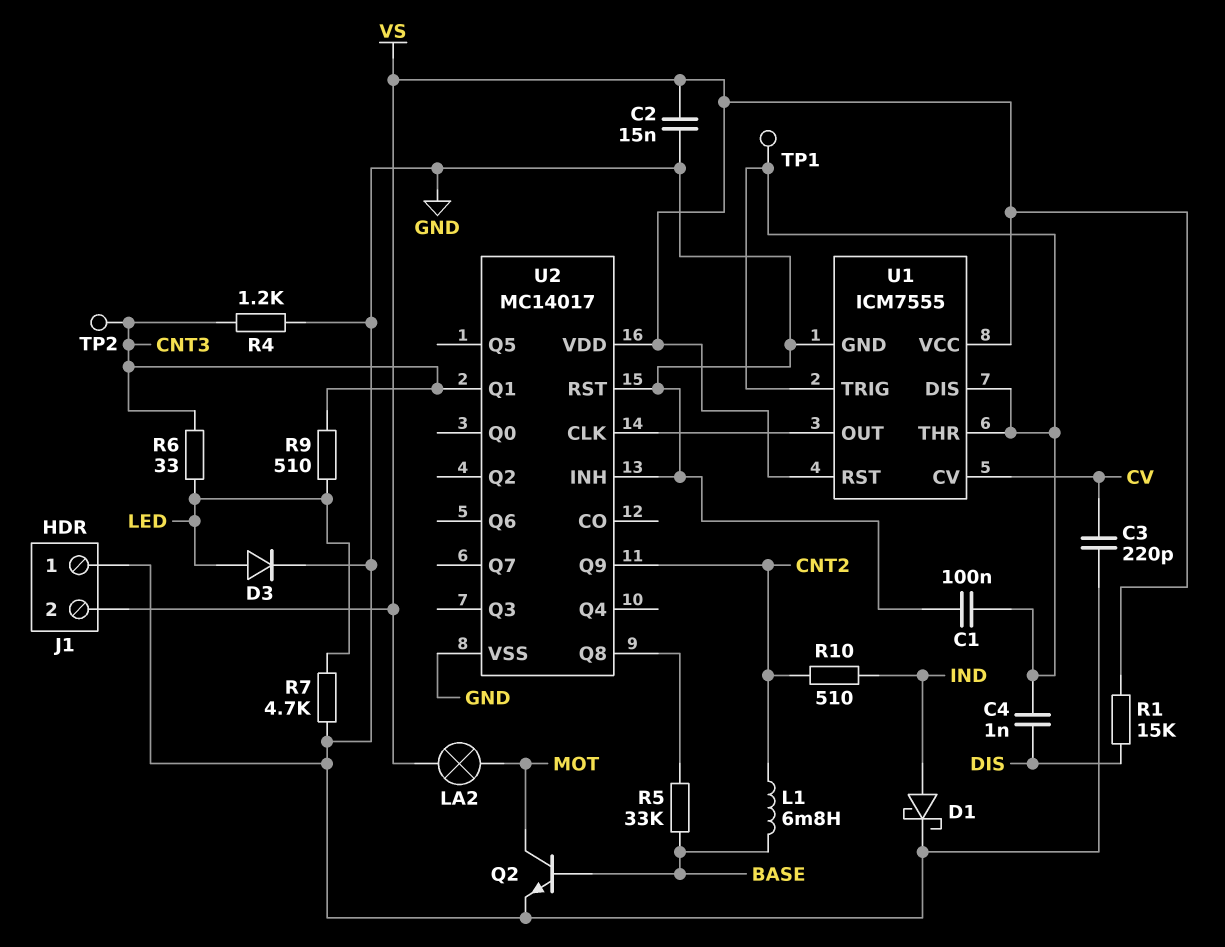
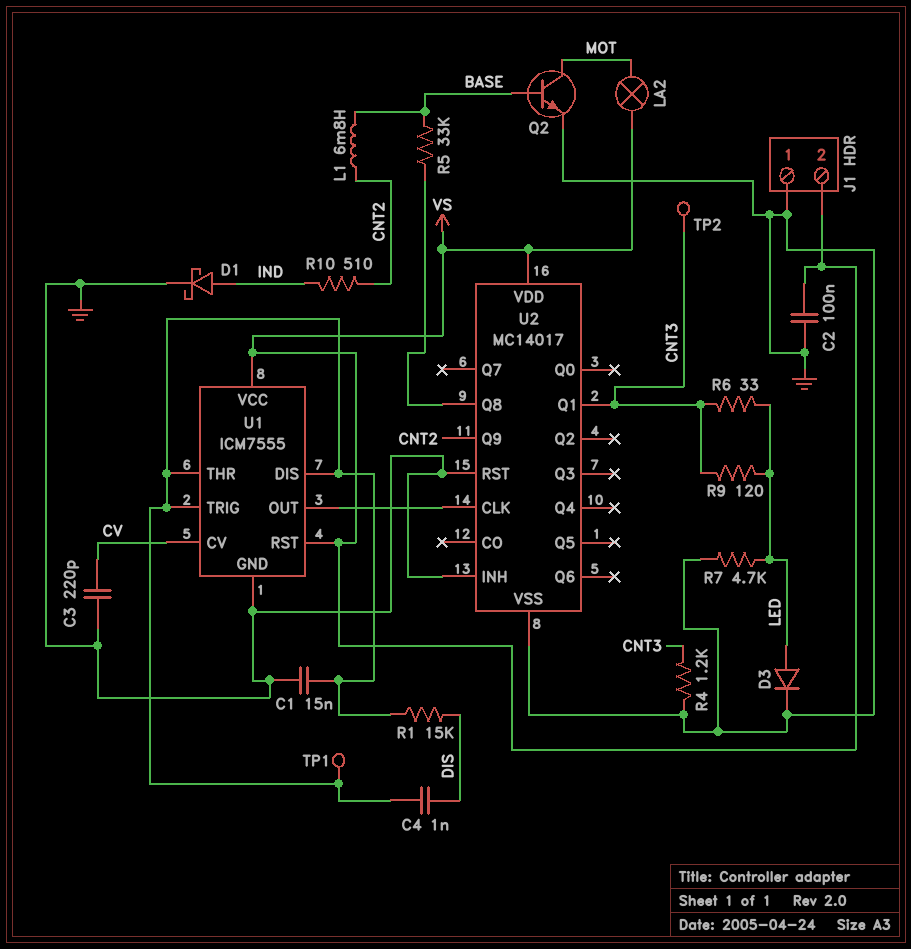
C1: 100nF (GND, U1/DIS) -> 15nF (GND, U1/DIS)
C2: 15nF (GND, VS) -> 100nF (GND, VS)
R1: 15k (DIS, VS) -> 15k (DIS, U1/DIS)
R9: 510 (CNT3, LED) -> 120 (CNT3, LED)

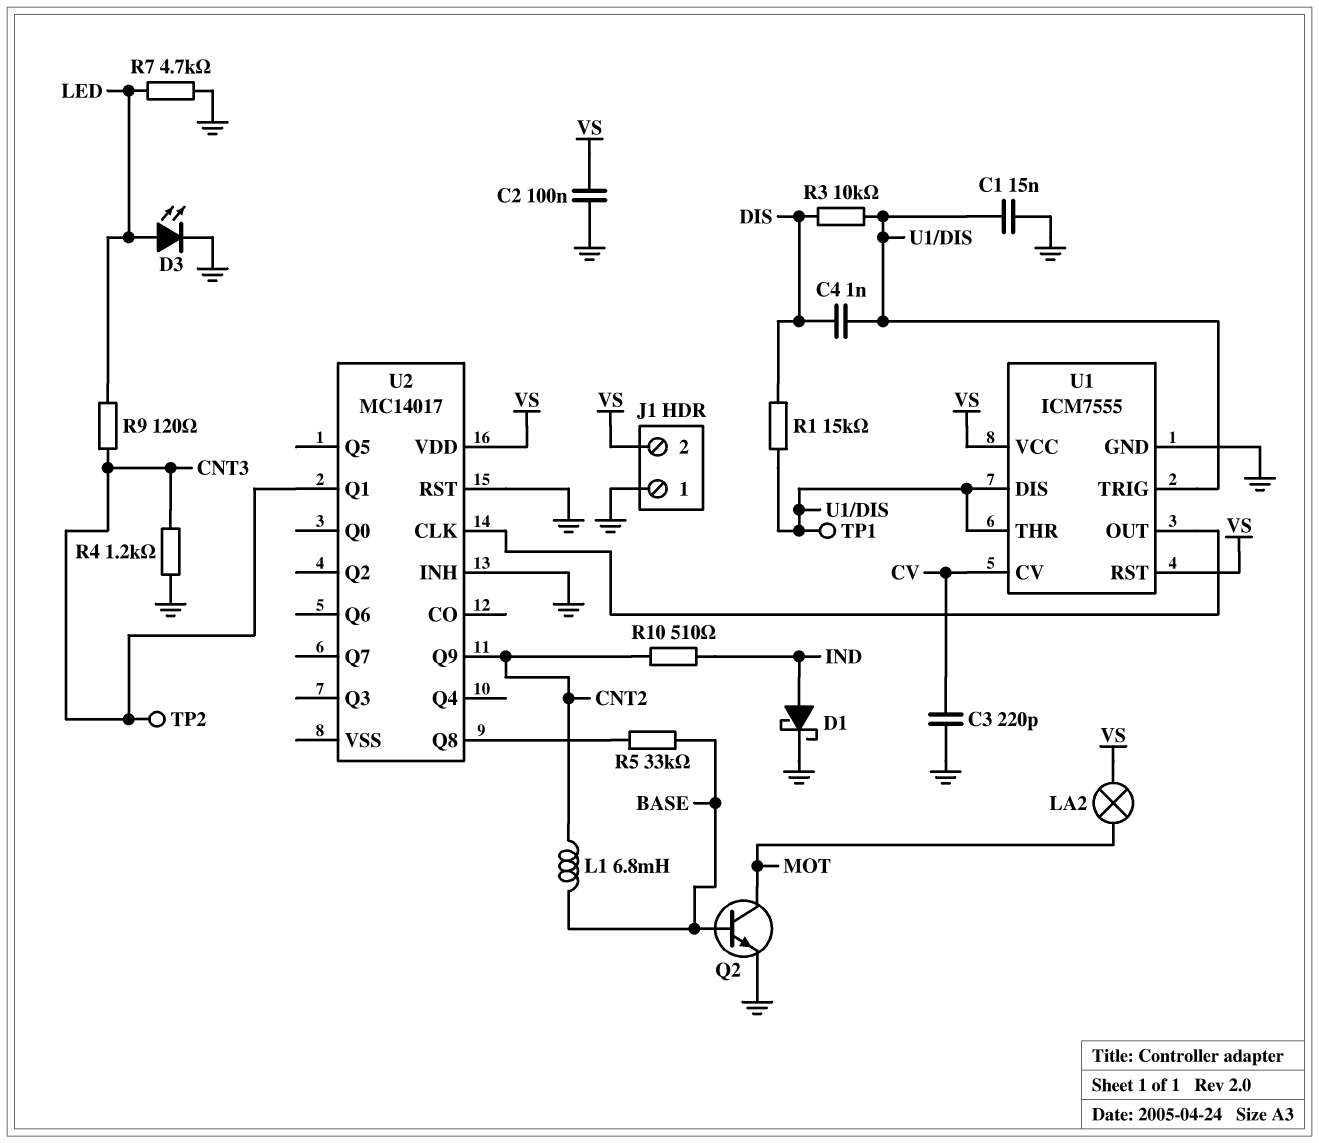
D3: diode (A LED, K GND) -> LED (A LED, K GND)
R3: none -> 10k (DIS, U1/DIS)
R6: 33 (CNT3, LED) -> none
U2 pin VSS: GND -> none

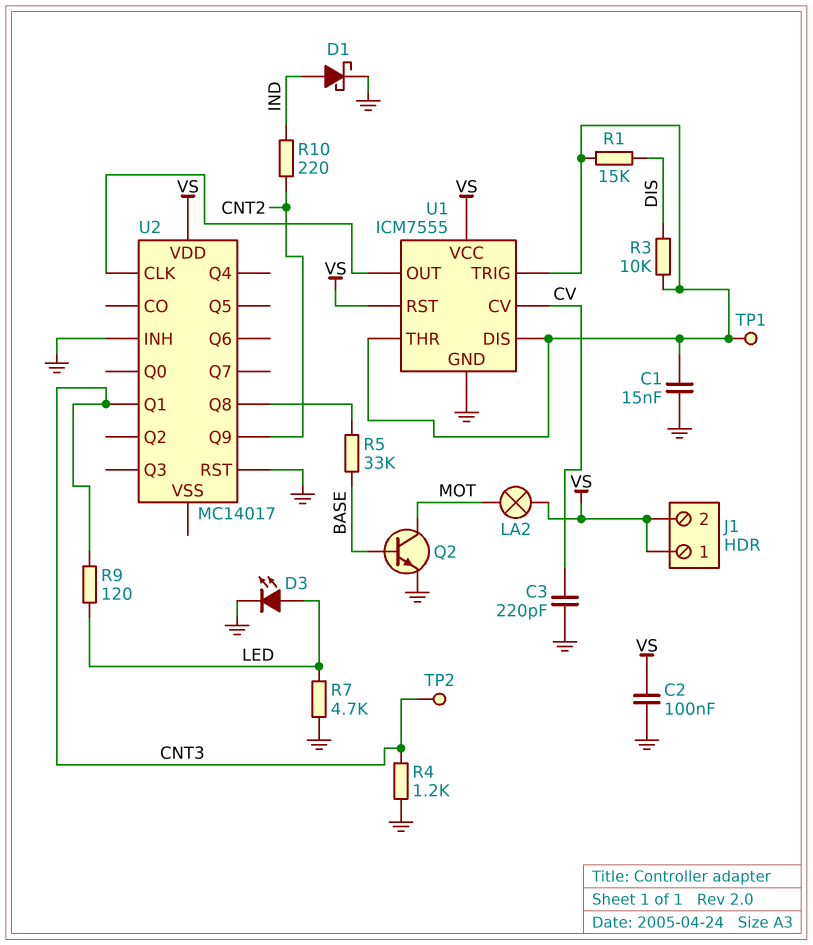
C4: 1nF (DIS, U1/DIS) -> none
J1 pin 1: GND -> VS
L1: 6.8mH (BASE, CNT2) -> none
R10: 510 (CNT2, IND) -> 220 (CNT2, IND)

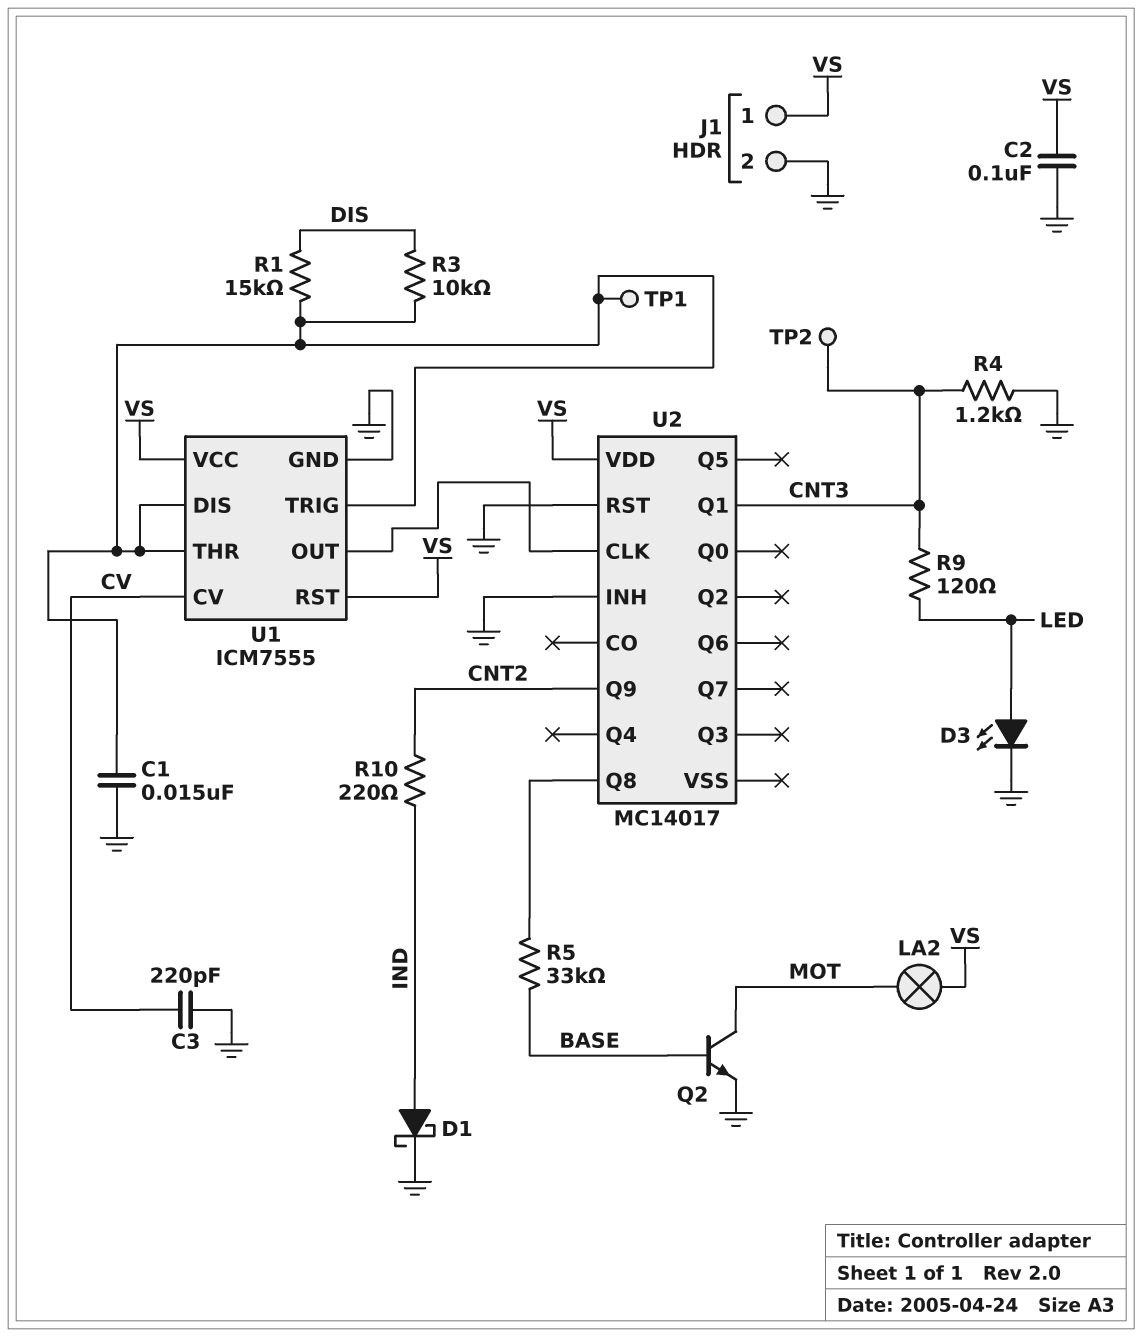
J1 pin 2: VS -> GND
R7: 4.7k (GND, LED) -> none

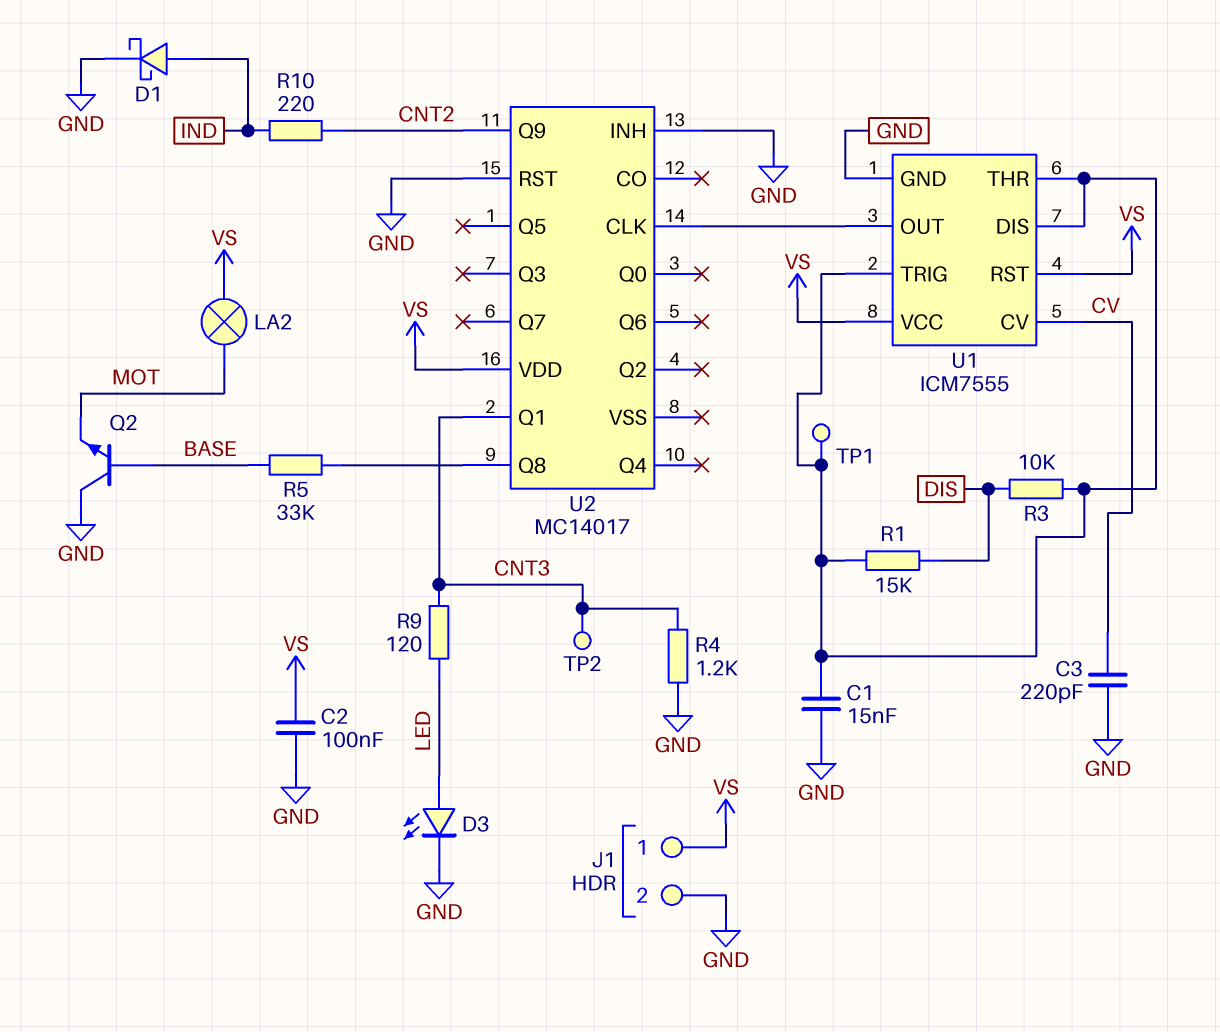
Q2: NPN (B BASE, C MOT, E GND) -> NPN (B BASE, C GND, E MOT)

